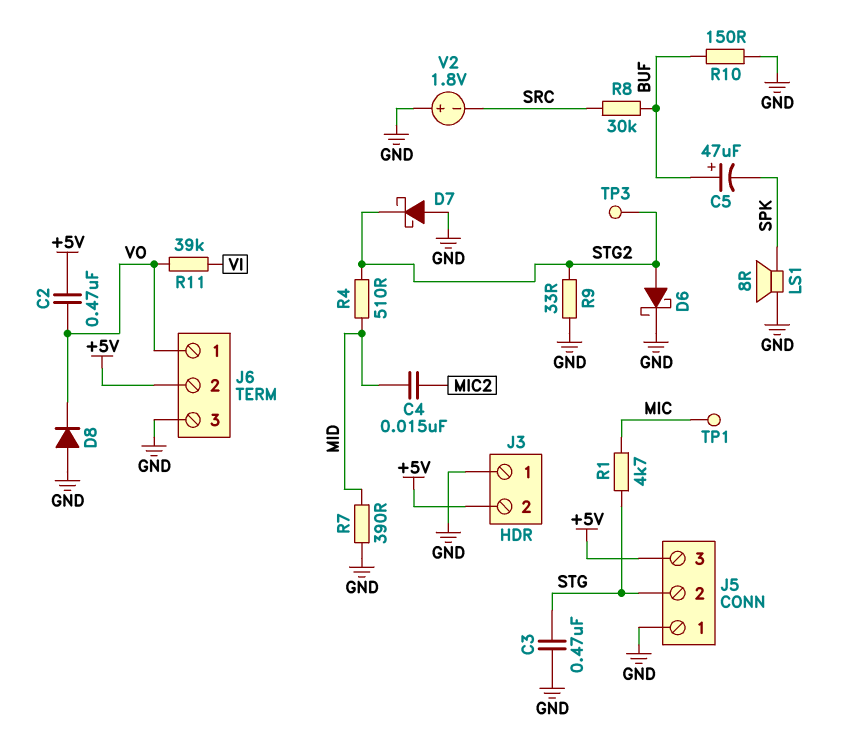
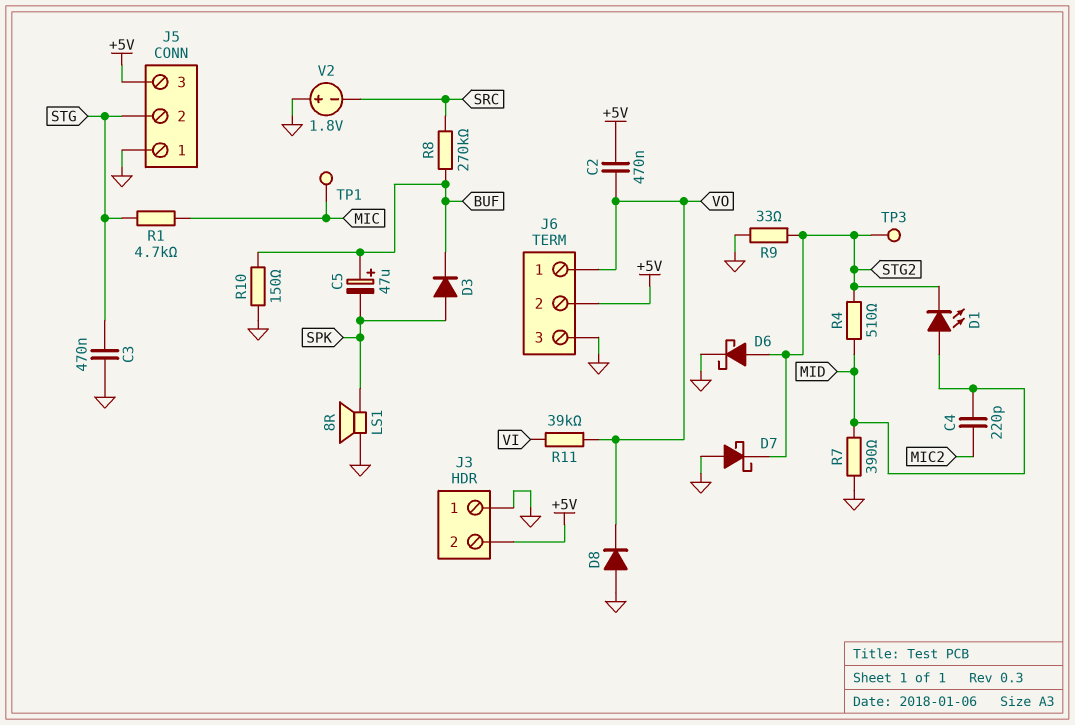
C4: 15nF (MIC2, MID) -> 220pF (MIC2, MID)
D1: none -> LED (A MID, K STG2)
D3: none -> diode (A SPK, K BUF)
R8: 30k (BUF, SRC) -> 270k (BUF, SRC)

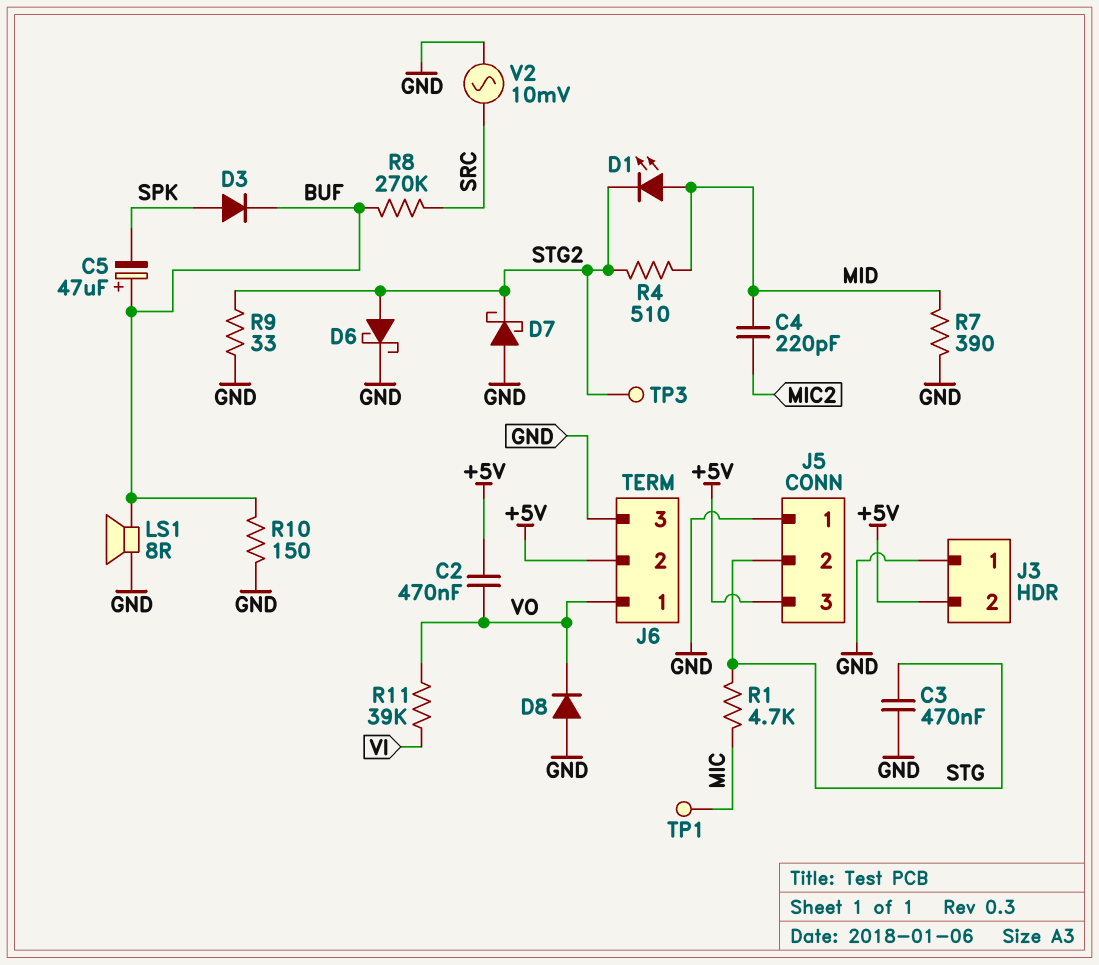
LS1: speaker 8R (GND, SPK) -> speaker 8R (BUF, GND)
V2: 1.8V (plus GND, minus SRC) -> AC 10mV (GND, SRC)

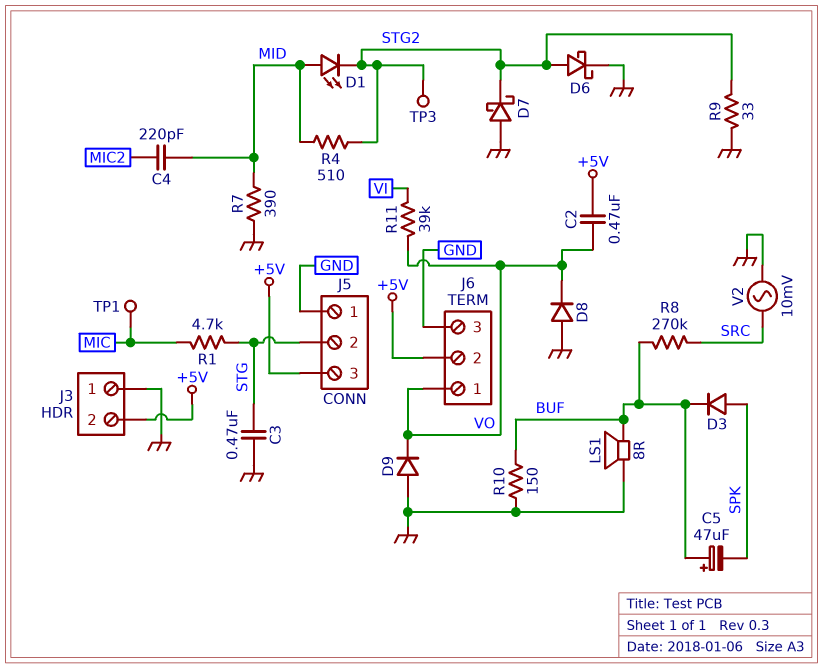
D9: none -> diode (A GND, K VO)

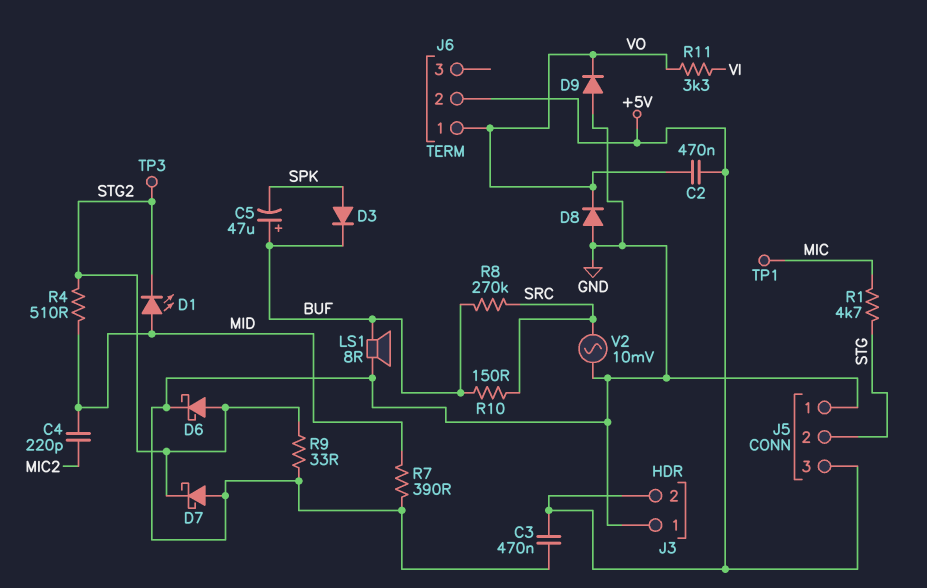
C3: 470nF (GND, STG) -> 470nF (+5V, GND)
J6 pin 3: GND -> none
R10: 150 (BUF, GND) -> 150 (BUF, SRC)
R11: 39k (VI, VO) -> 3.3k (VI, VO)

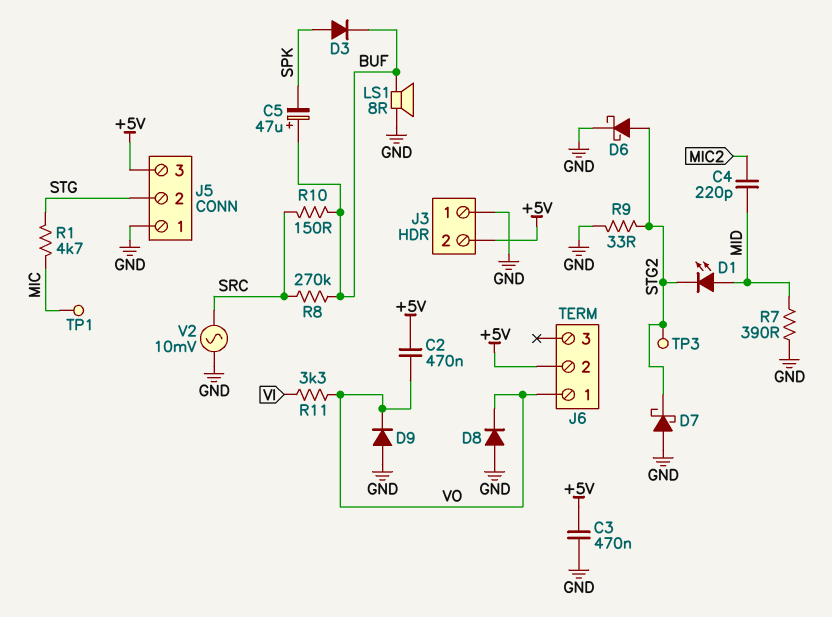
R4: 510 (MID, STG2) -> none

